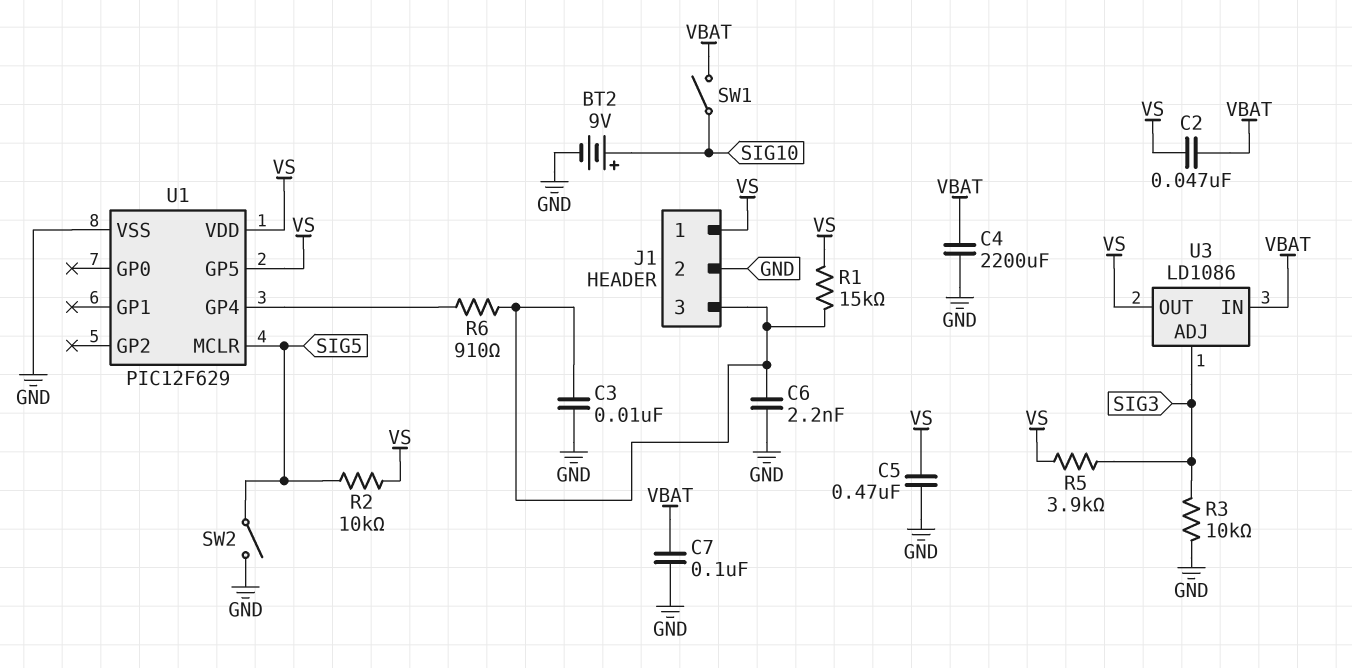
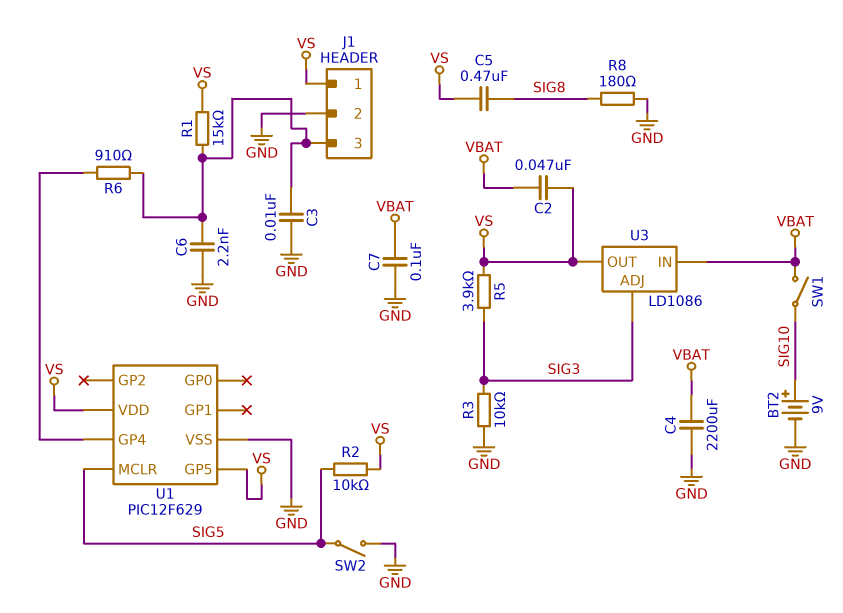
C5: 470nF (GND, VS) -> 470nF (SIG8, VS)
R8: none -> 180 (GND, SIG8)

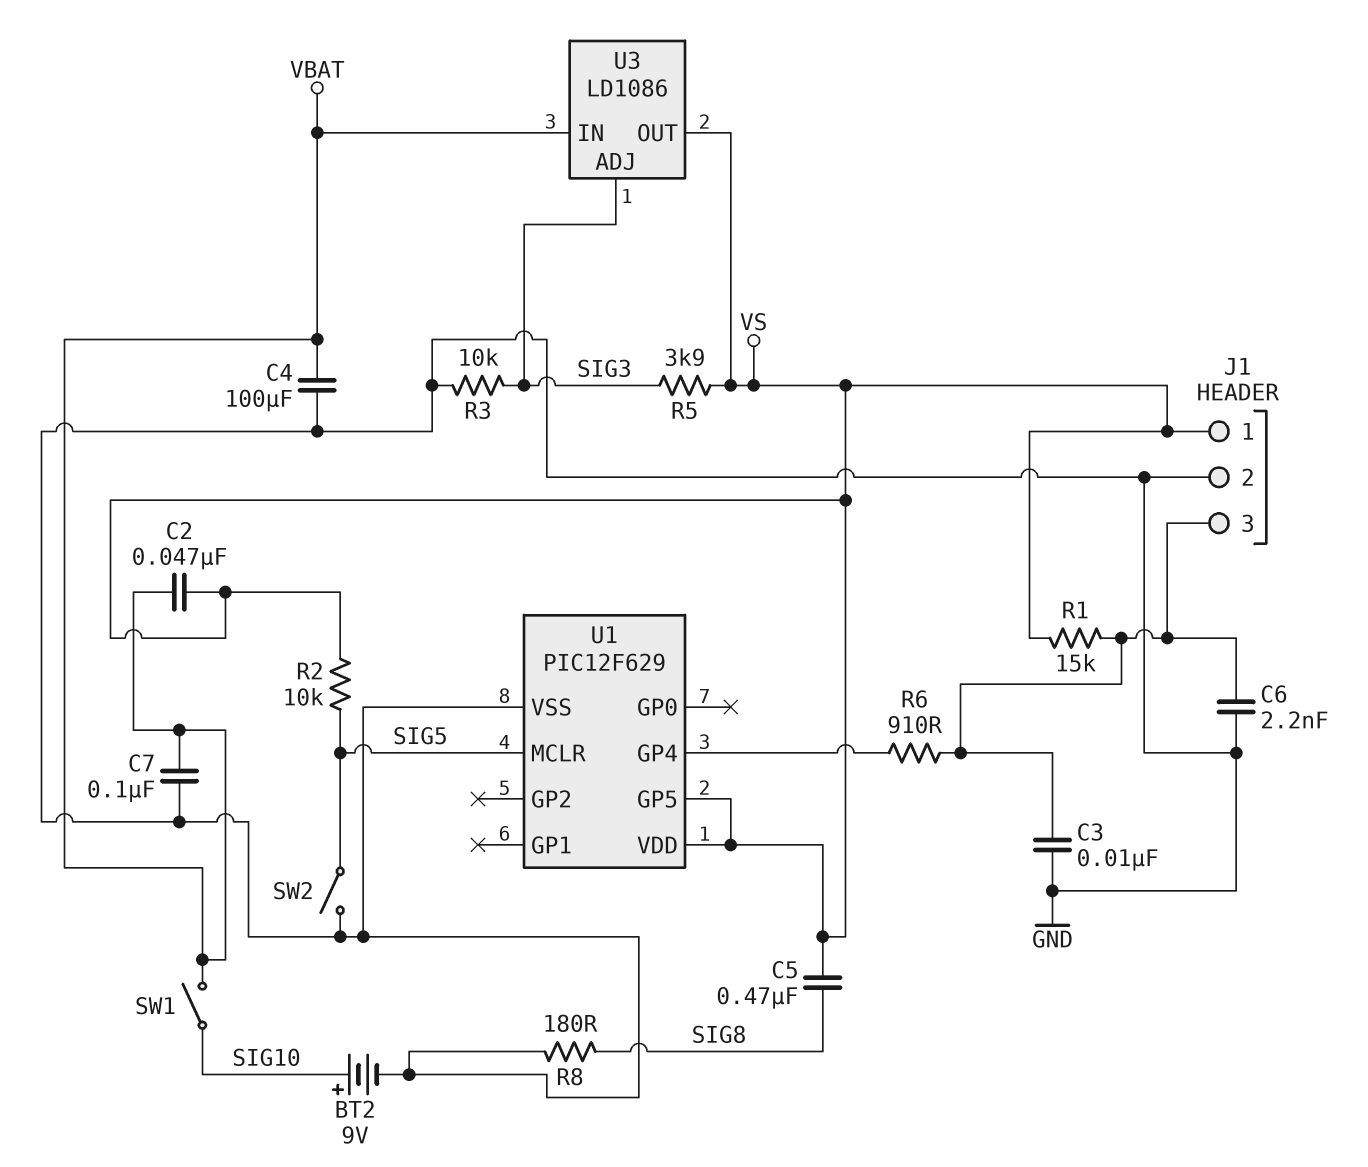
C4: 2200uF (GND, VBAT) -> 100uF (GND, VBAT)

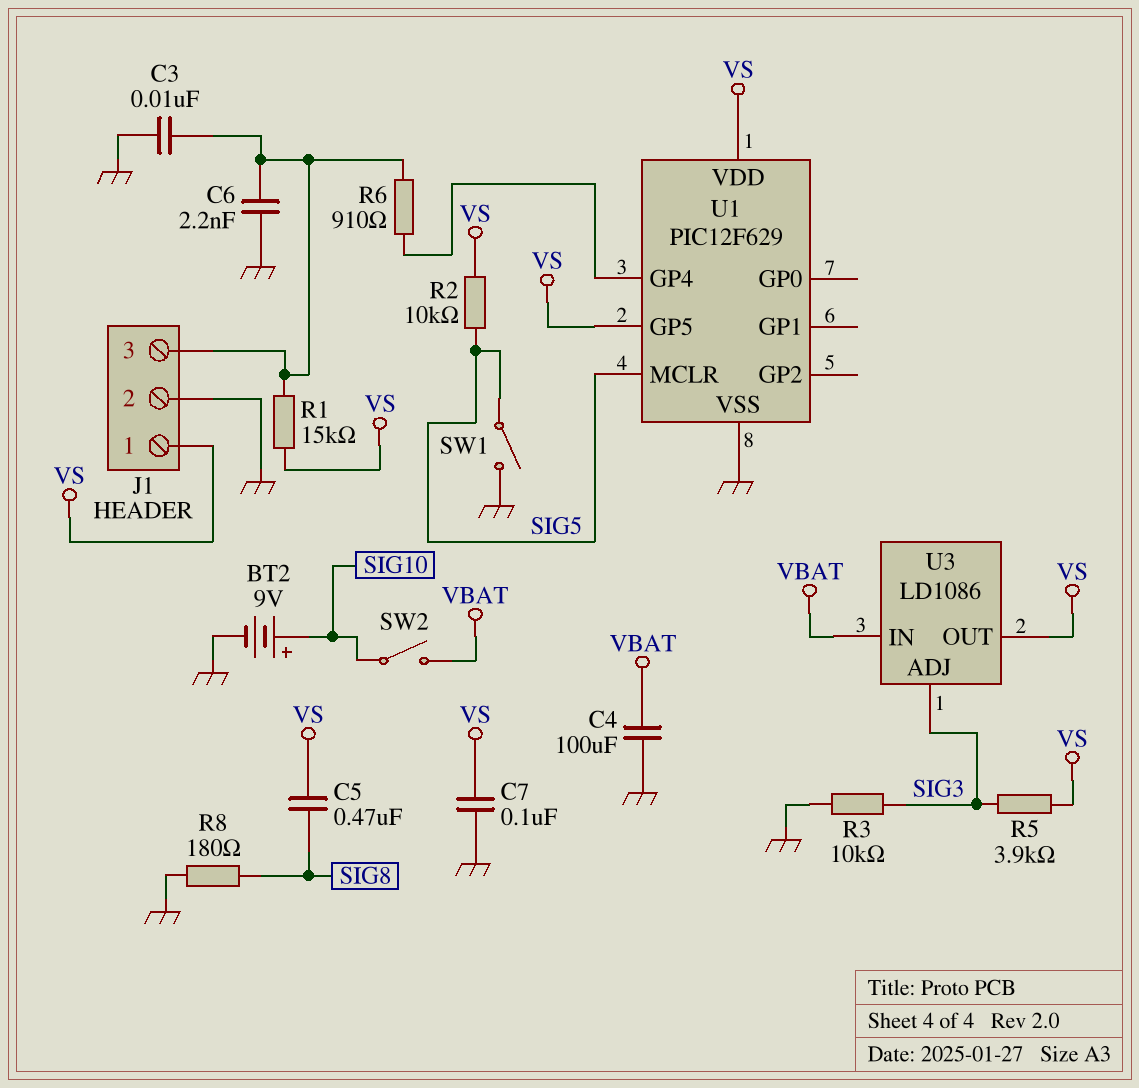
C2: 47nF (VBAT, VS) -> none
C7: 100nF (GND, VBAT) -> 100nF (GND, VS)
SW1: switch (SIG10, VBAT) -> switch (GND, SIG5)
SW2: switch (GND, SIG5) -> switch (SIG10, VBAT)

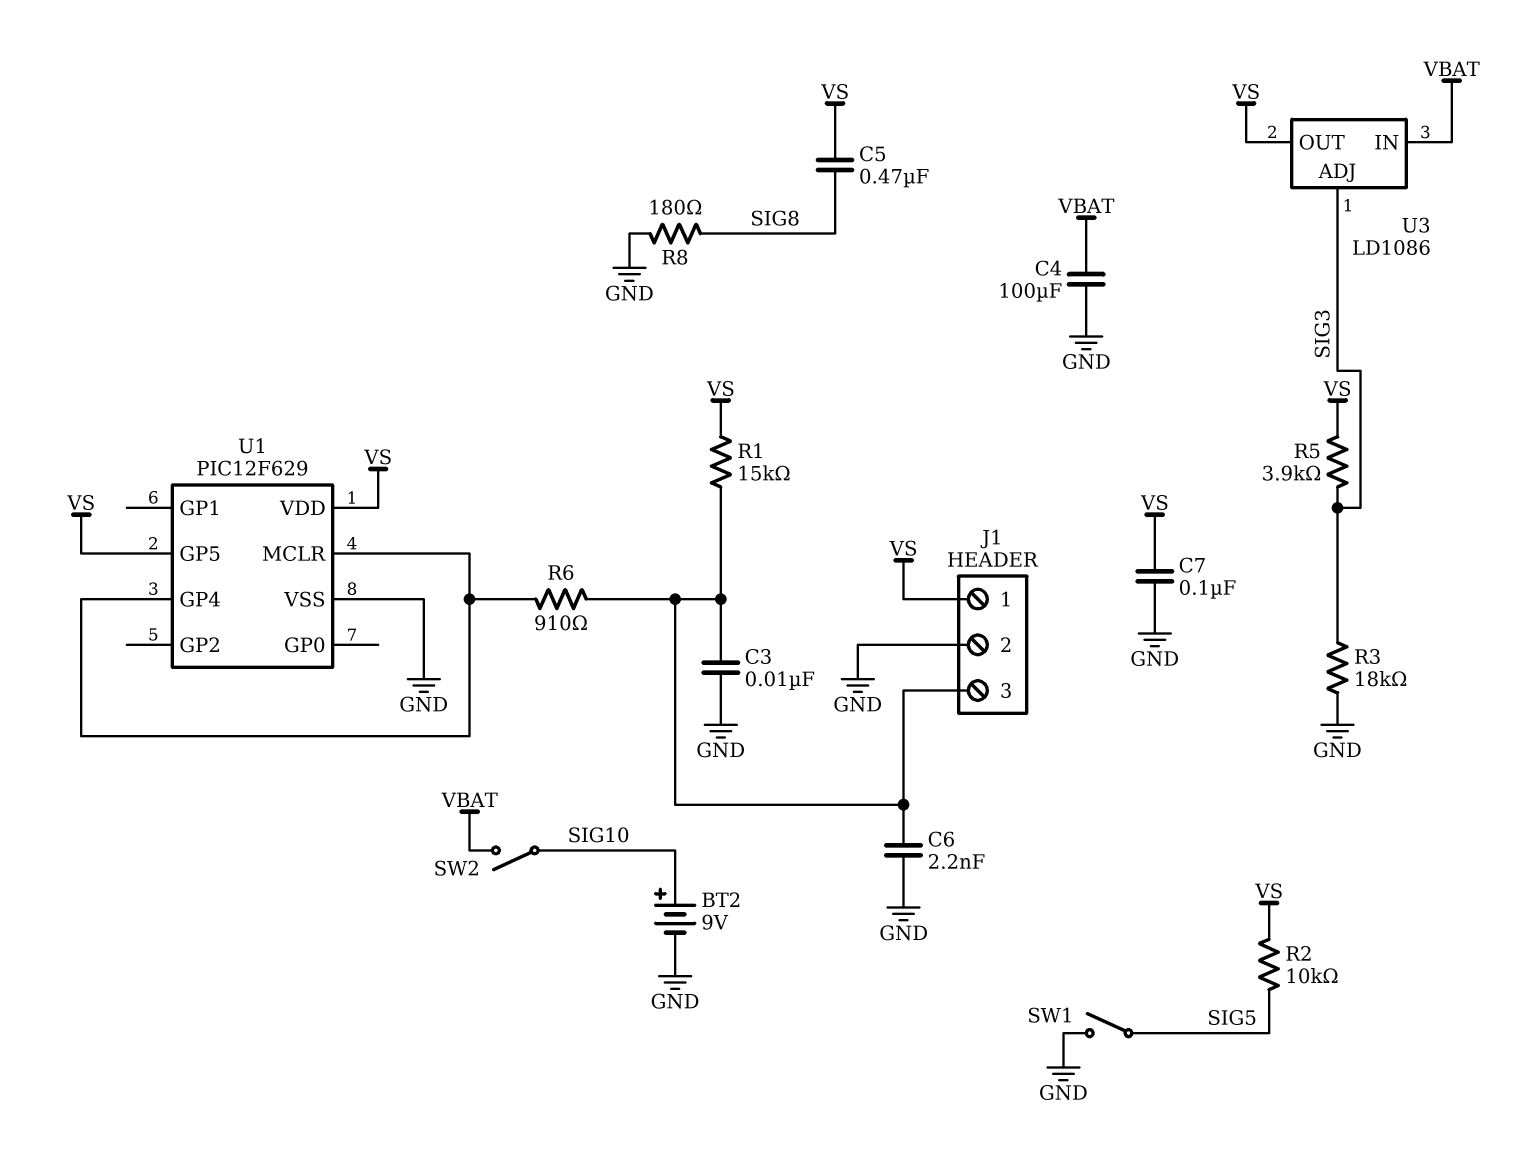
R3: 10k (GND, SIG3) -> 18k (GND, SIG3)
U1 pin MCLR: SIG5 -> U1/GP4

